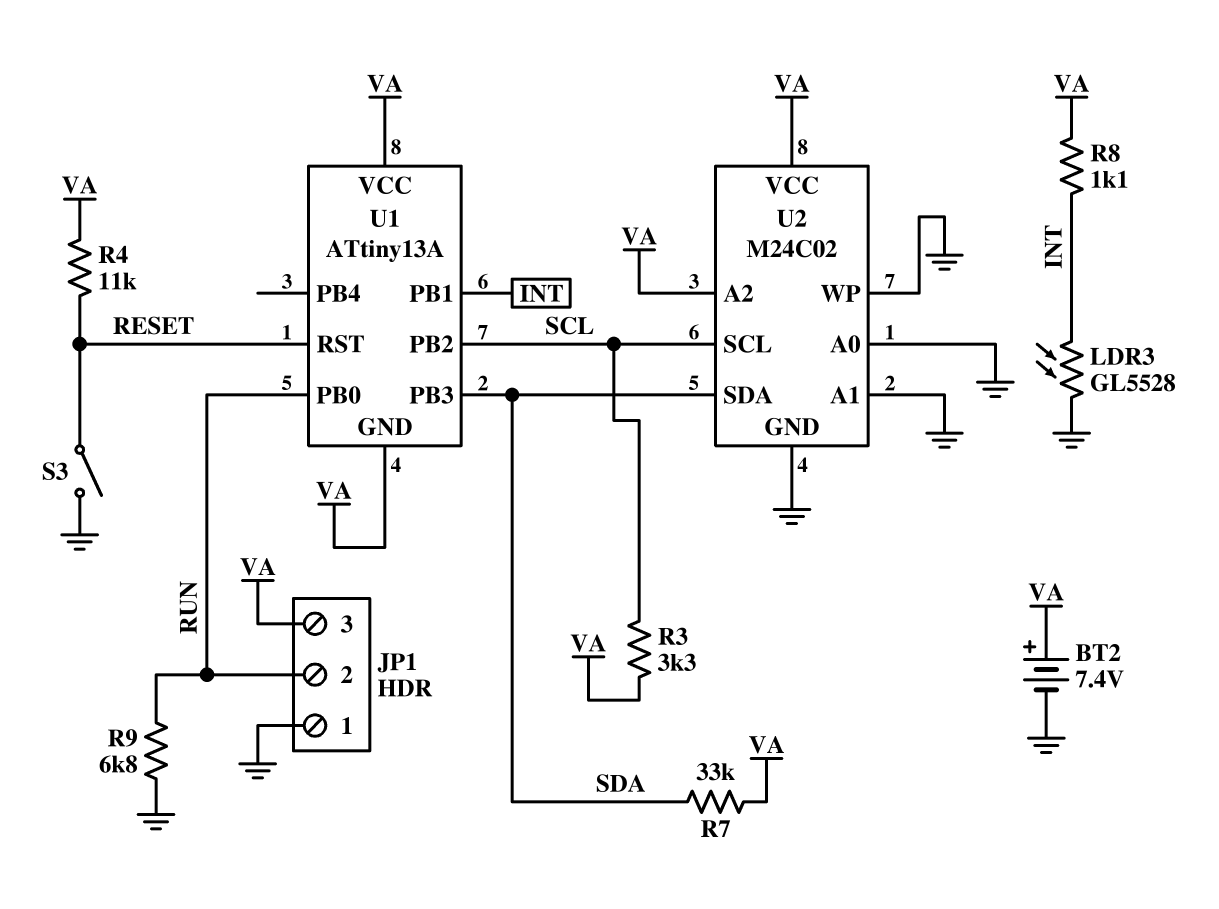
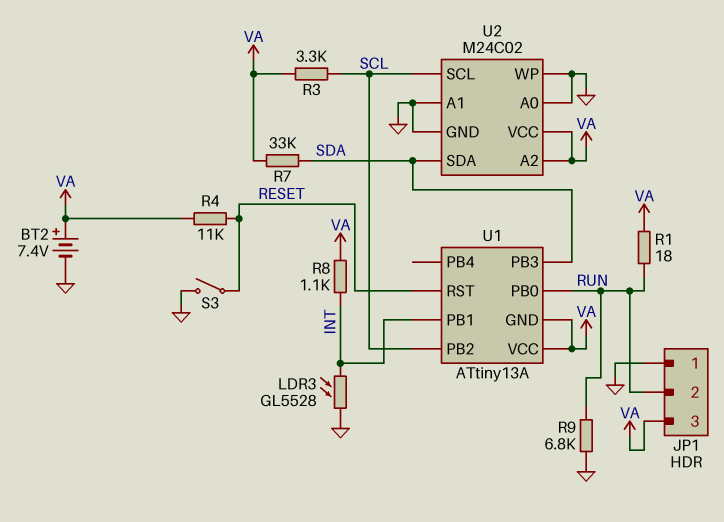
R1: none -> 18 (RUN, VA)

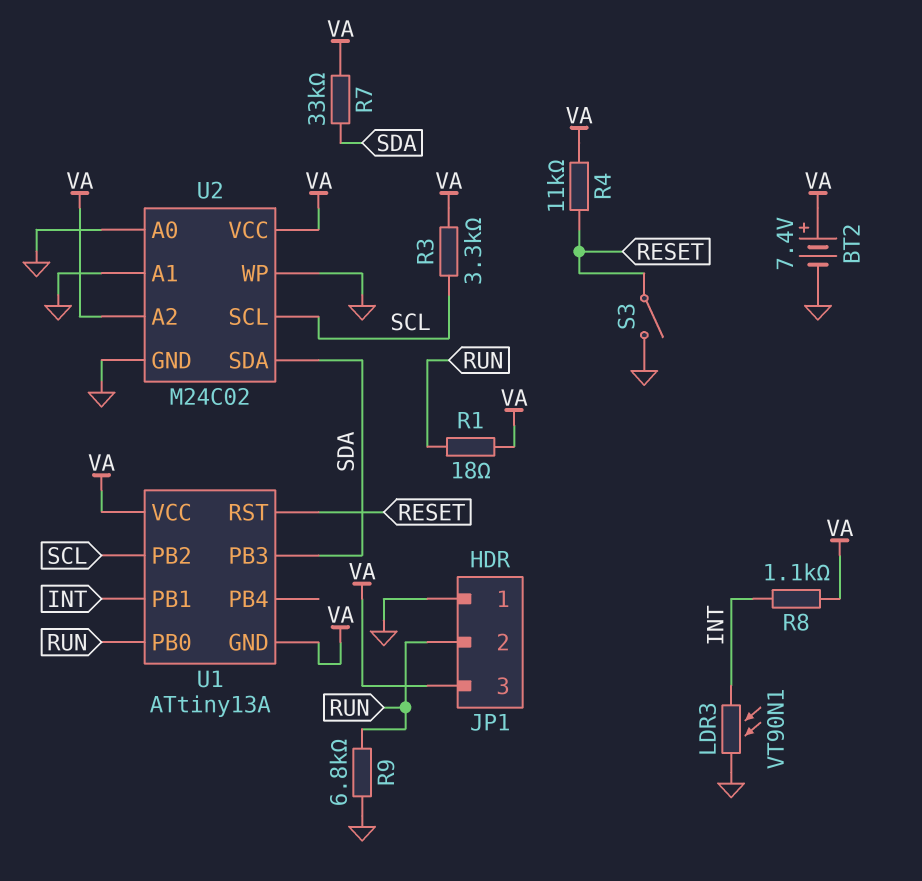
LDR3: GL5528 (GND, INT) -> VT90N1 (GND, INT)

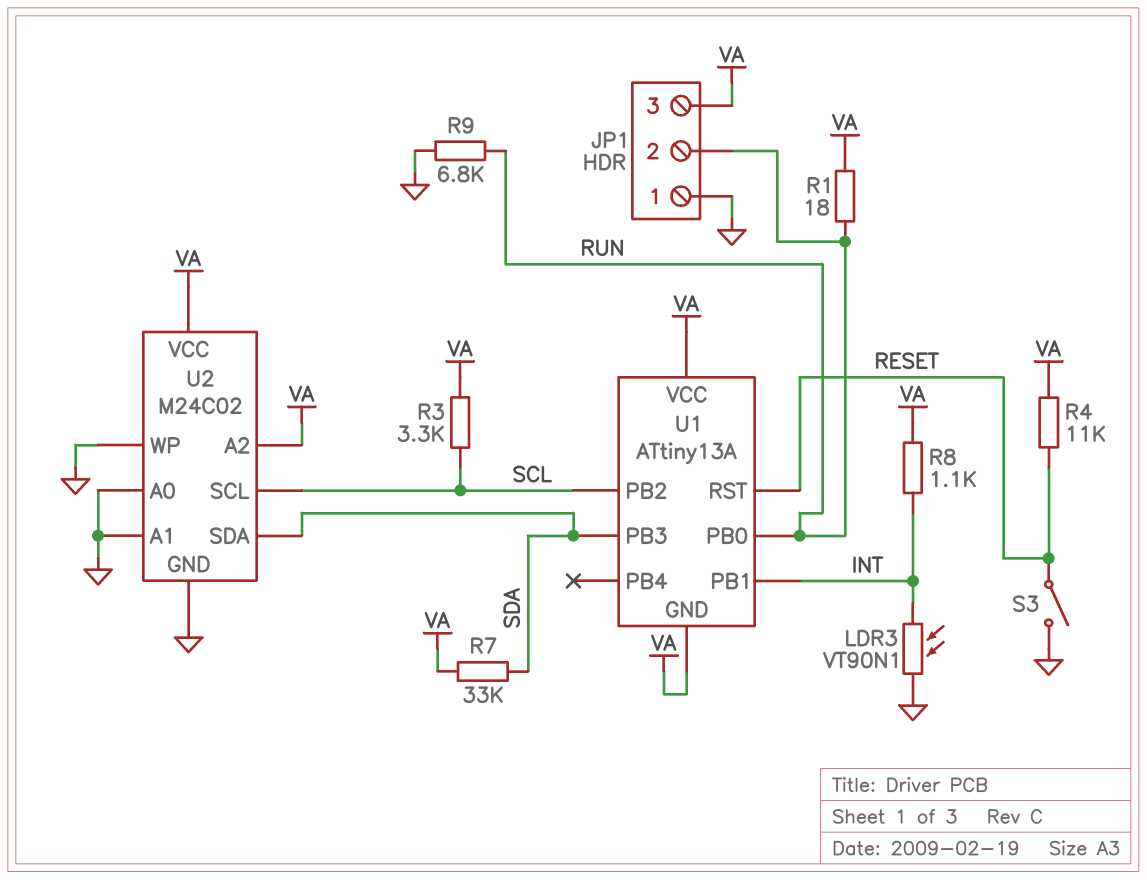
BT2: 7.4V (plus VA, minus GND) -> none

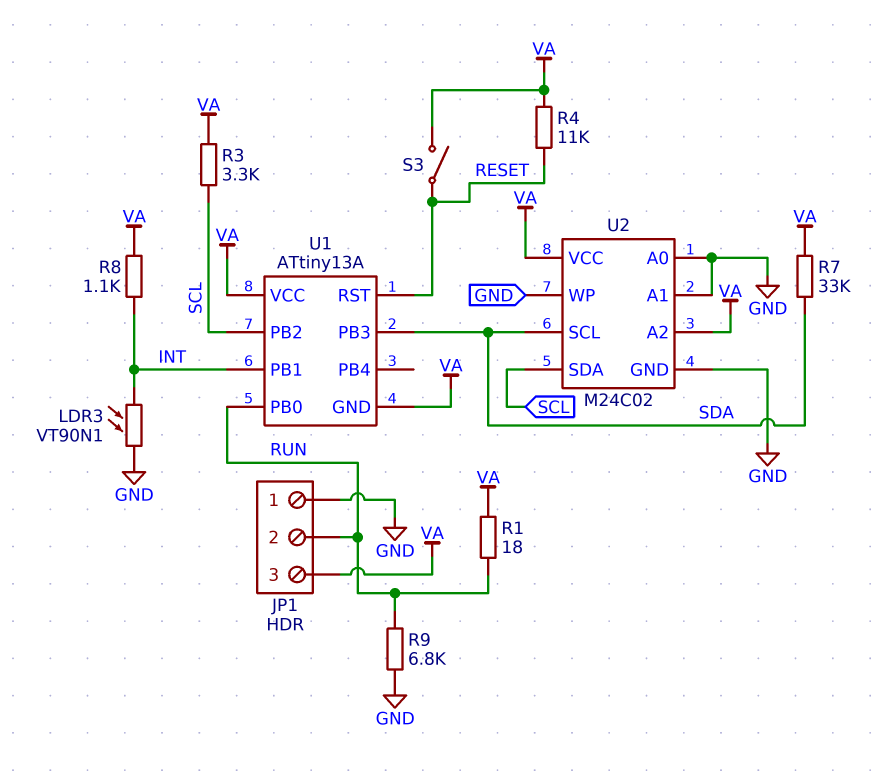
S3: switch (GND, RESET) -> switch (RESET, VA)
U2 pin SCL: SCL -> SDA
U2 pin SDA: SDA -> SCL

